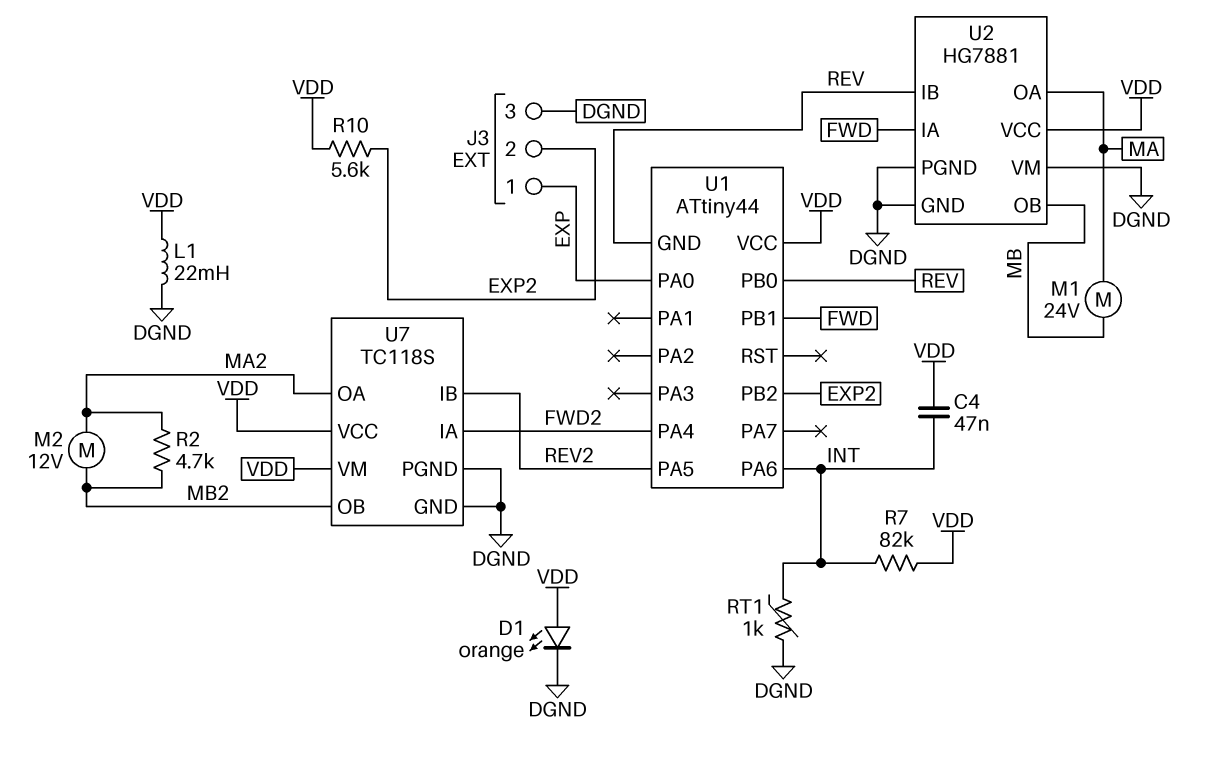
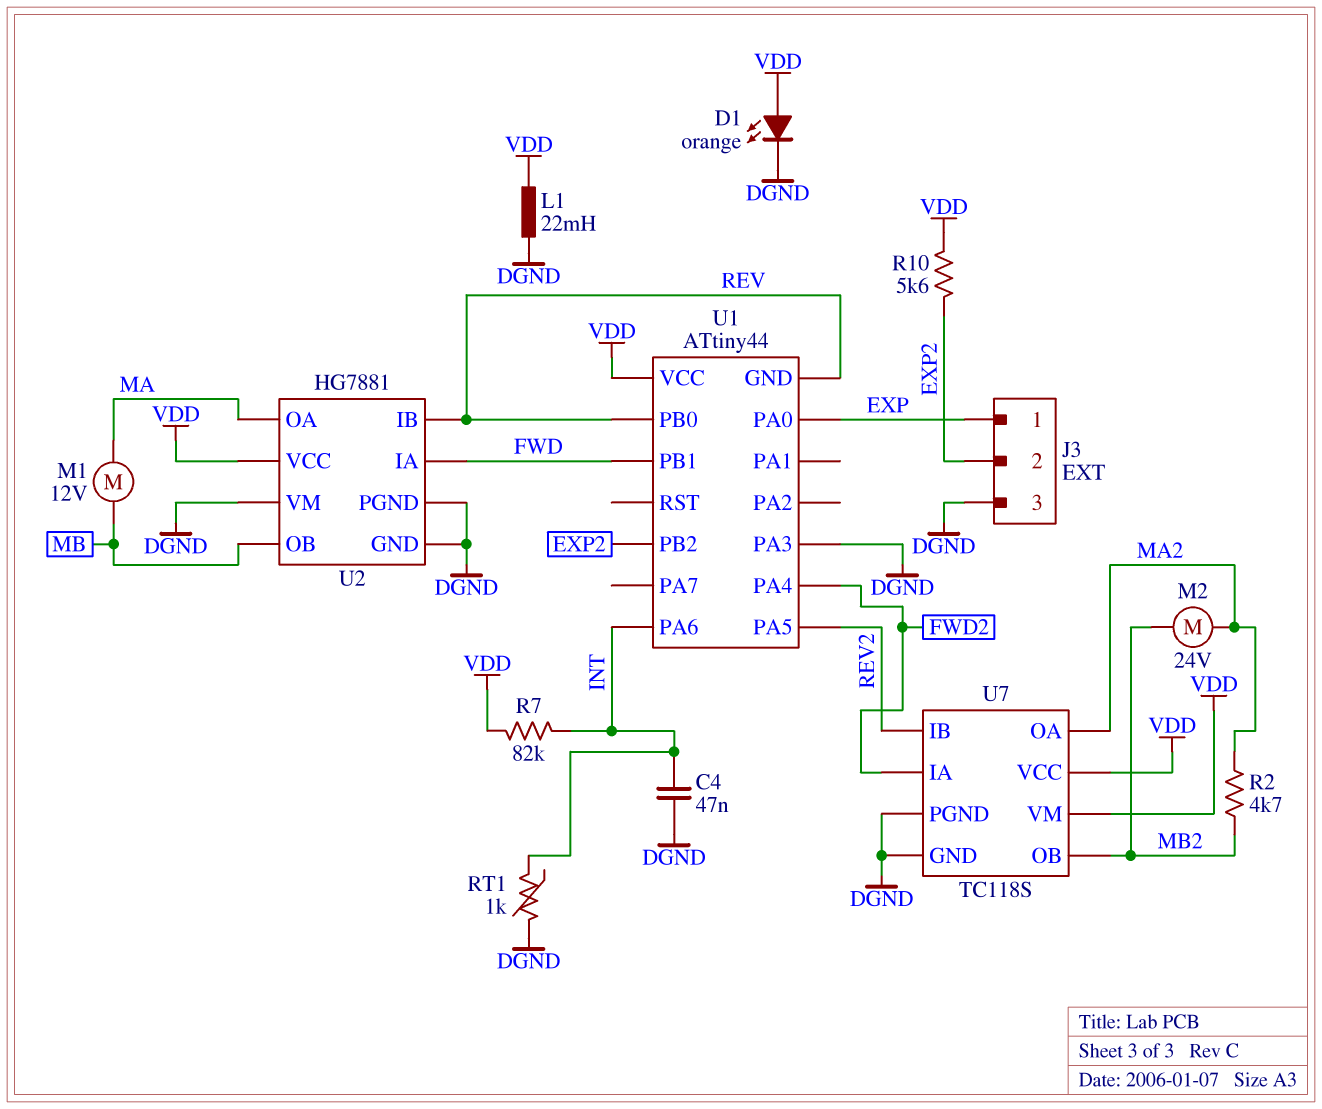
C4: 47nF (INT, VDD) -> 47nF (DGND, INT)
M1: motor 24V (MA, MB) -> motor 12V (MA, MB)
M2: motor 12V (MA2, MB2) -> motor 24V (MA2, MB2)
U1 pin PA3: none -> DGND

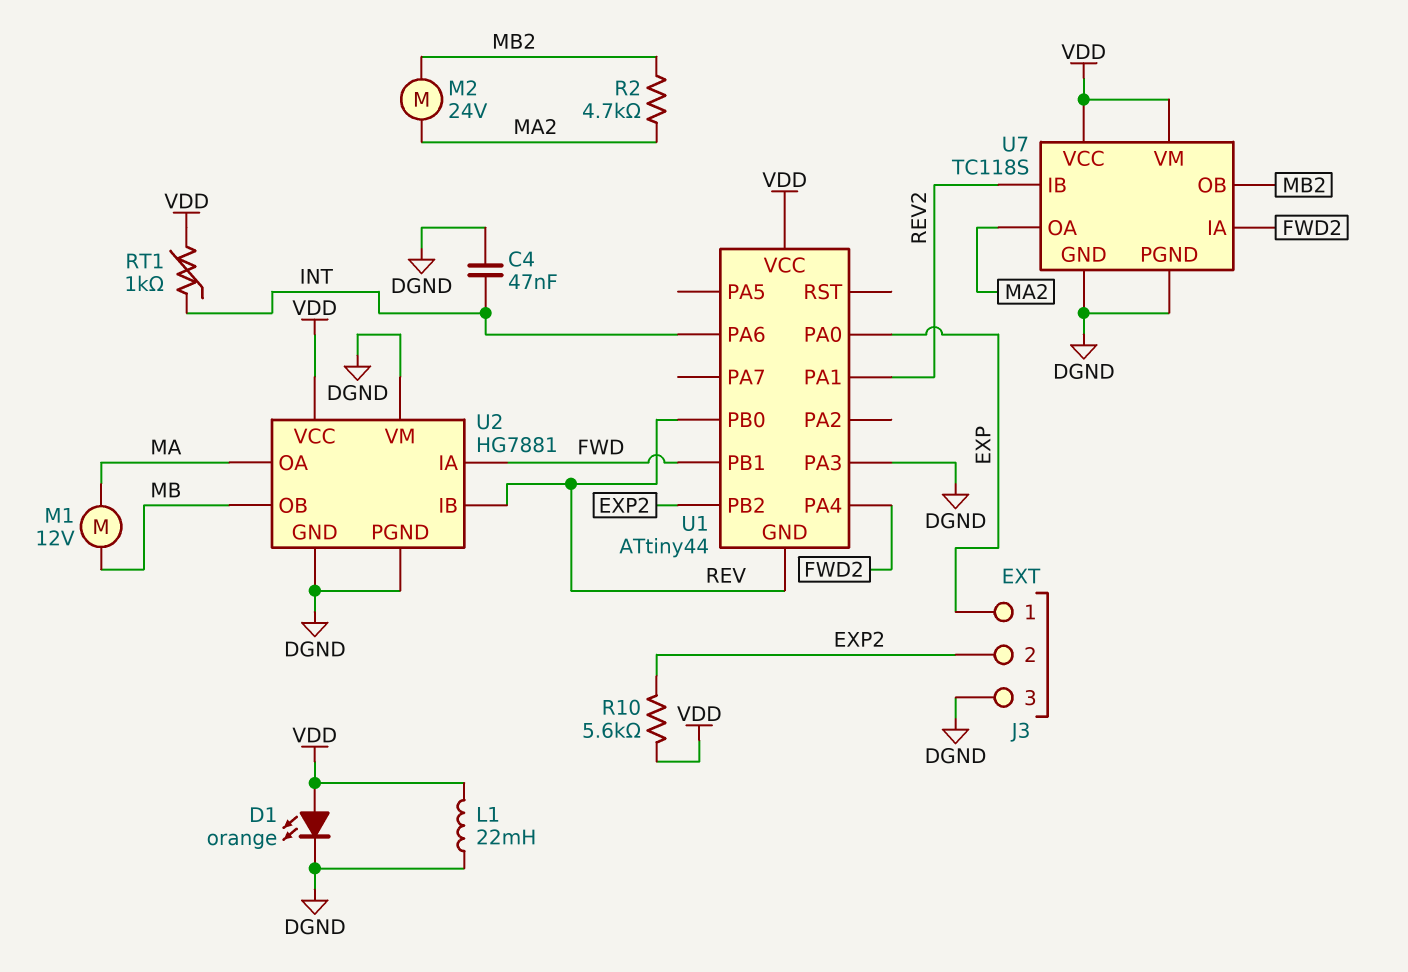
R7: 82k (INT, VDD) -> none
RT1: 1k (DGND, INT) -> 1k (INT, VDD)
U1 pin PA1: none -> REV2
U1 pin PA5: REV2 -> none

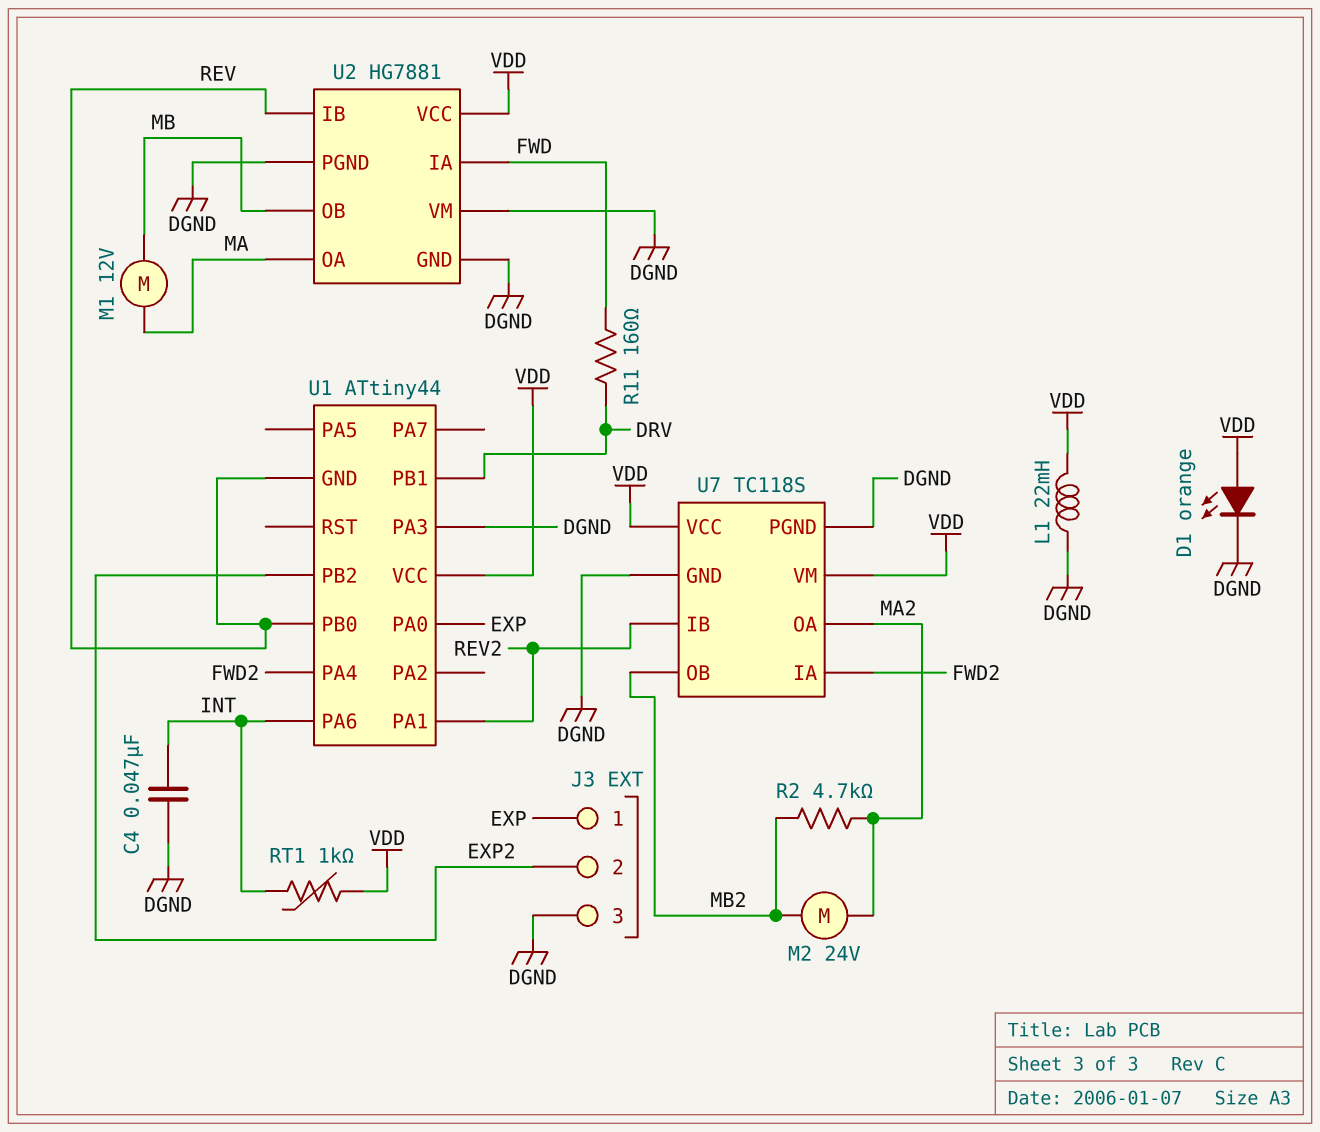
R10: 5.6k (EXP2, VDD) -> none
R11: none -> 160 (DRV, FWD)
U1 pin PB1: FWD -> DRV

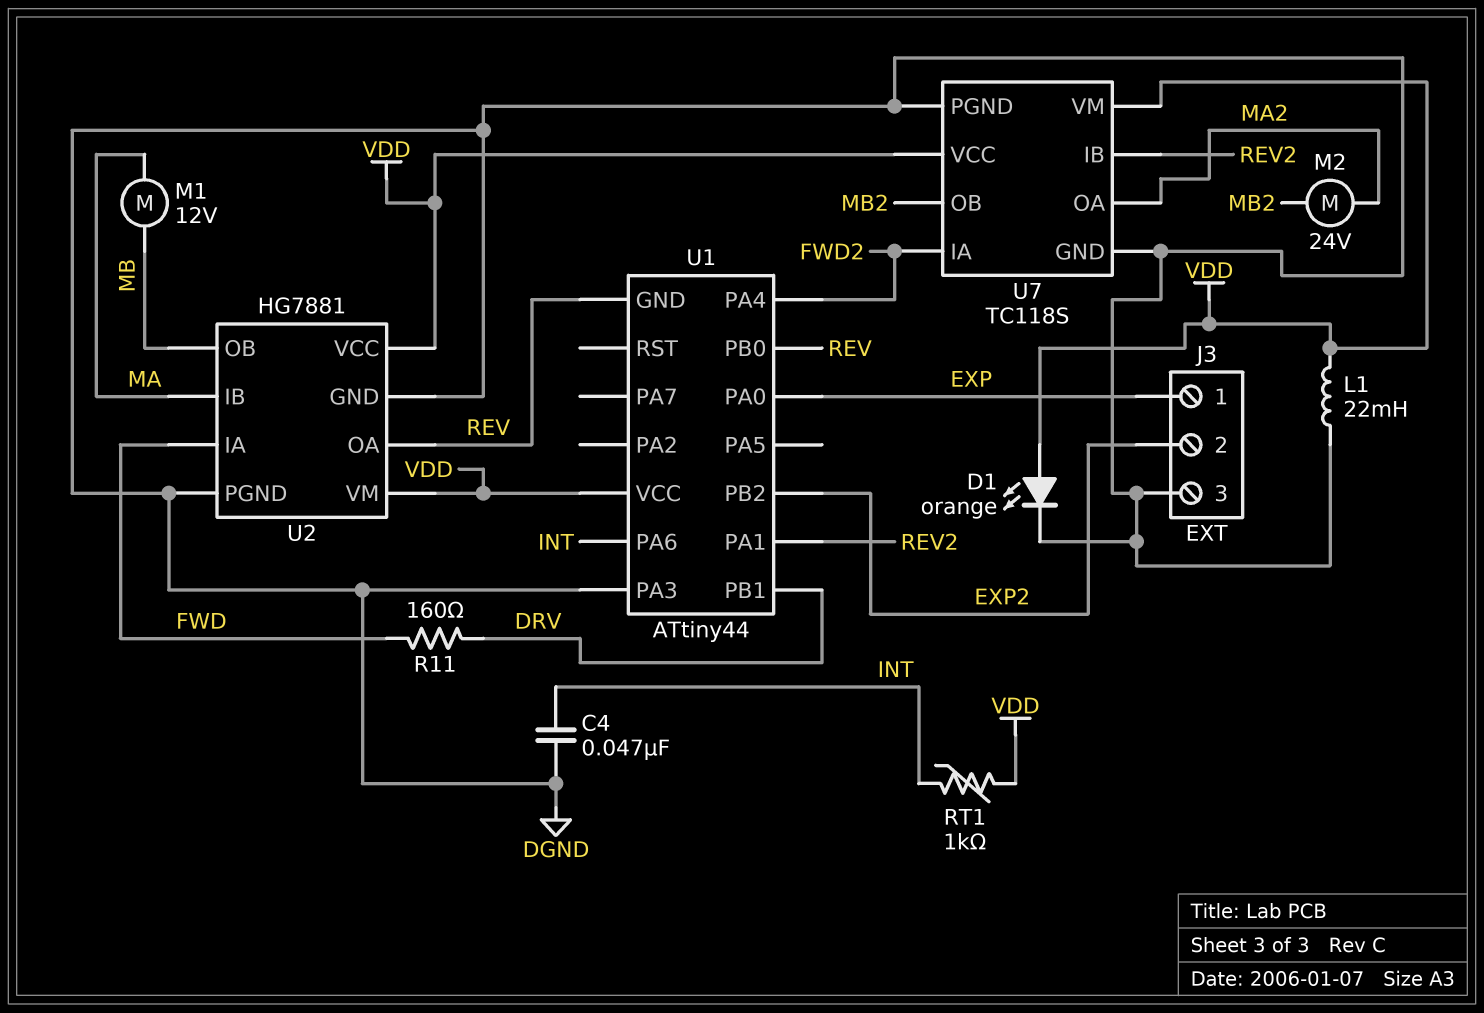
R2: 4.7k (MA2, MB2) -> none
U2 pin IB: REV -> MA
U2 pin OA: MA -> REV
U2 pin VM: DGND -> VDD

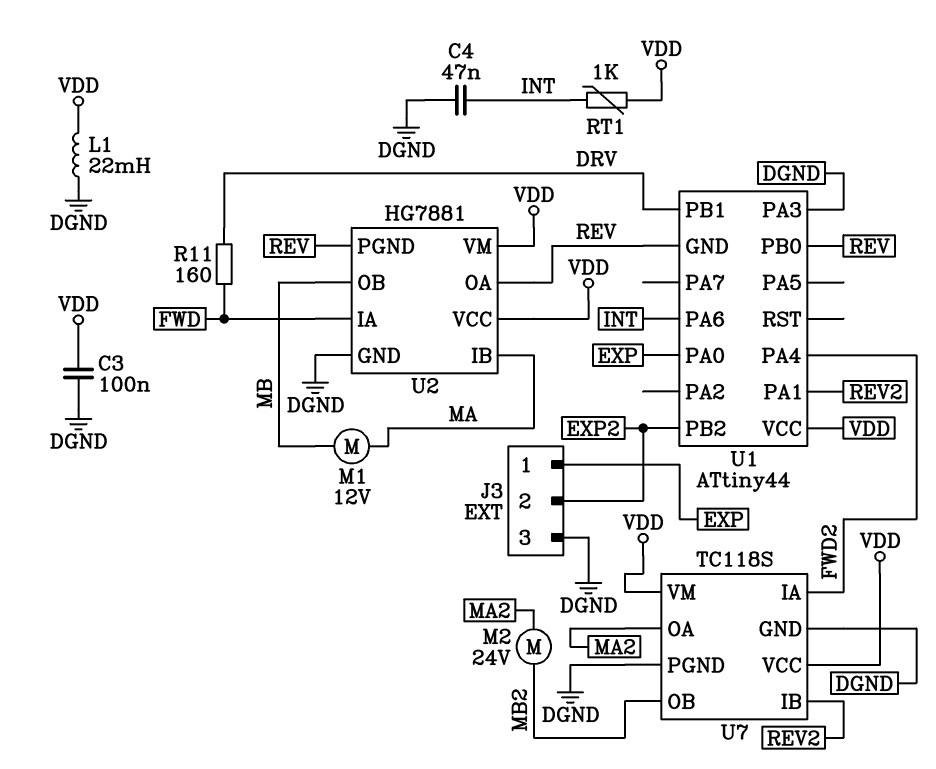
C3: none -> 100nF (DGND, VDD)
D1: LED orange (A VDD, K DGND) -> none
U2 pin PGND: DGND -> REV

